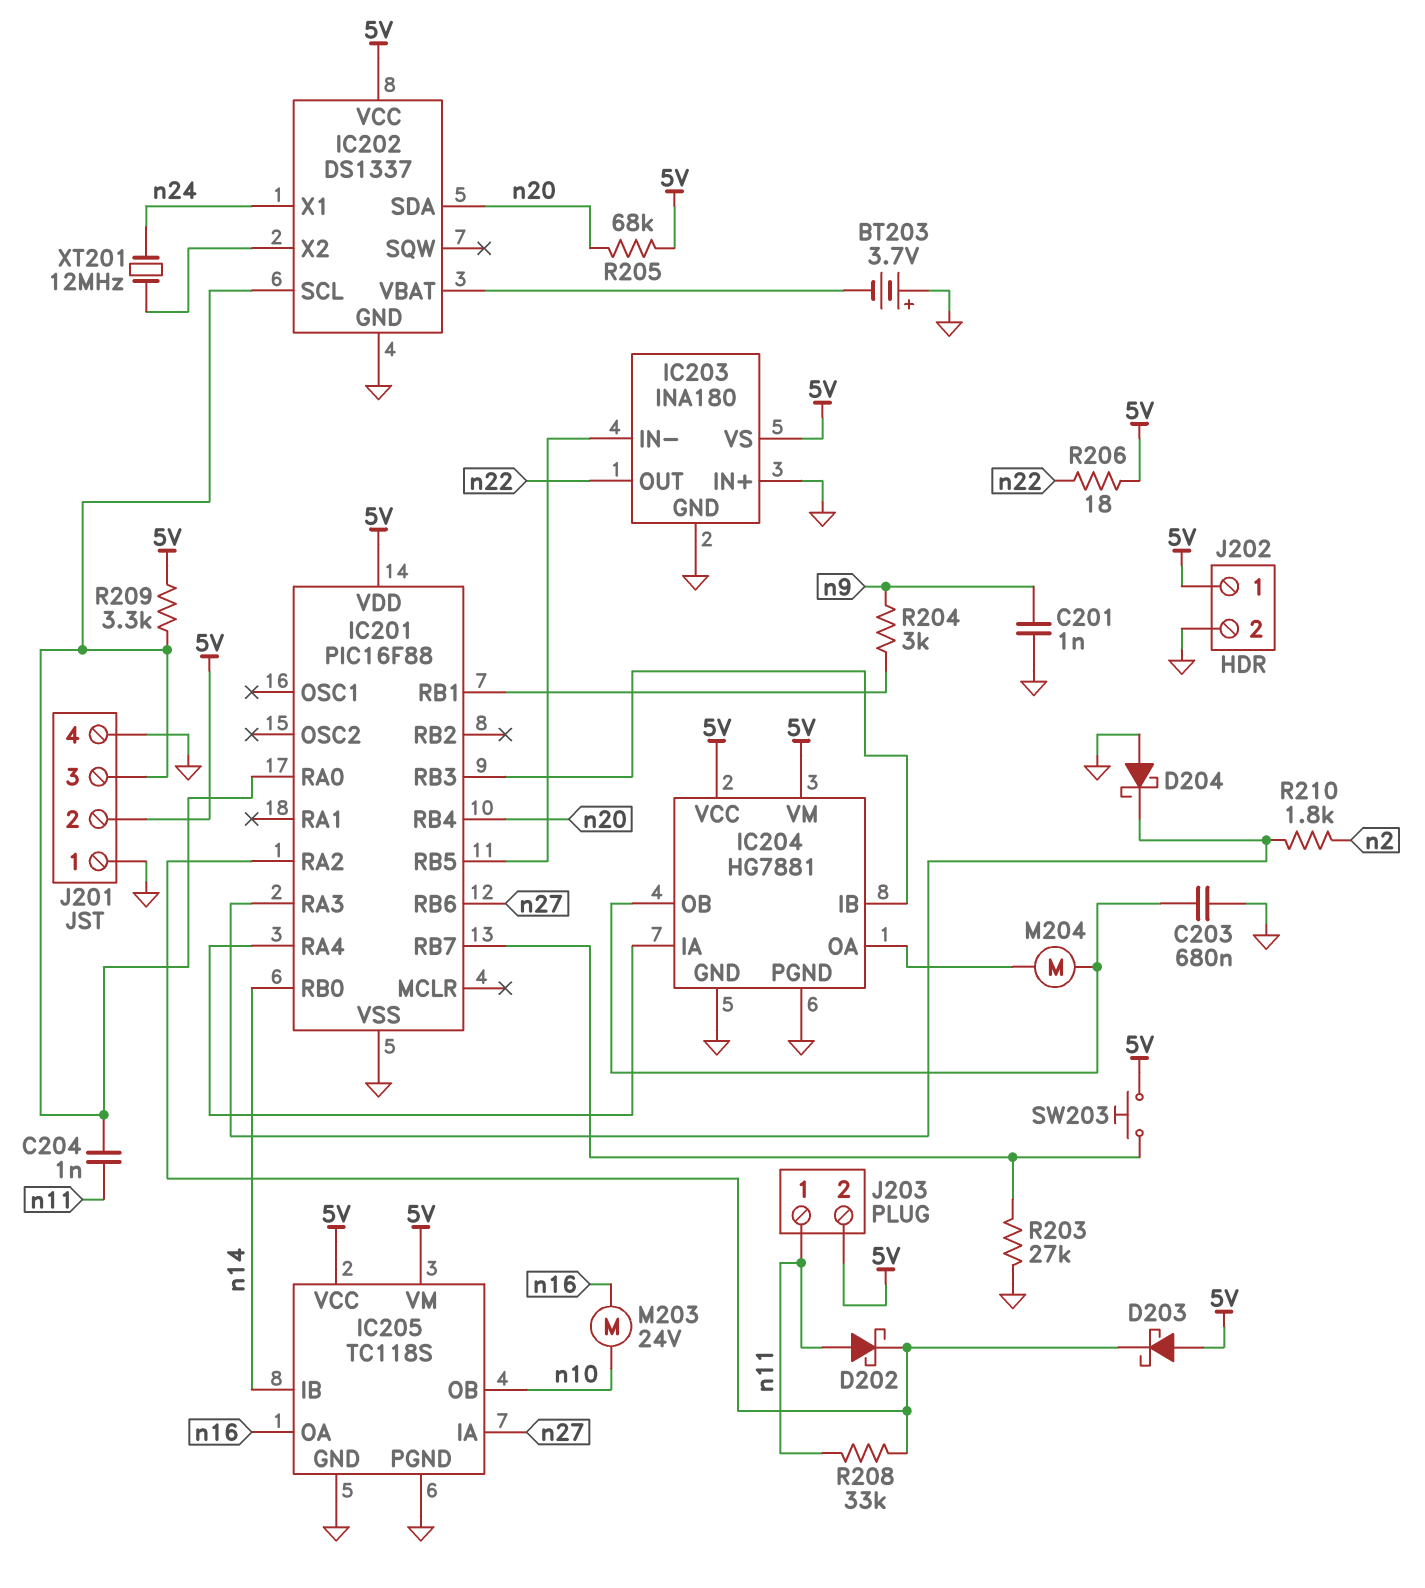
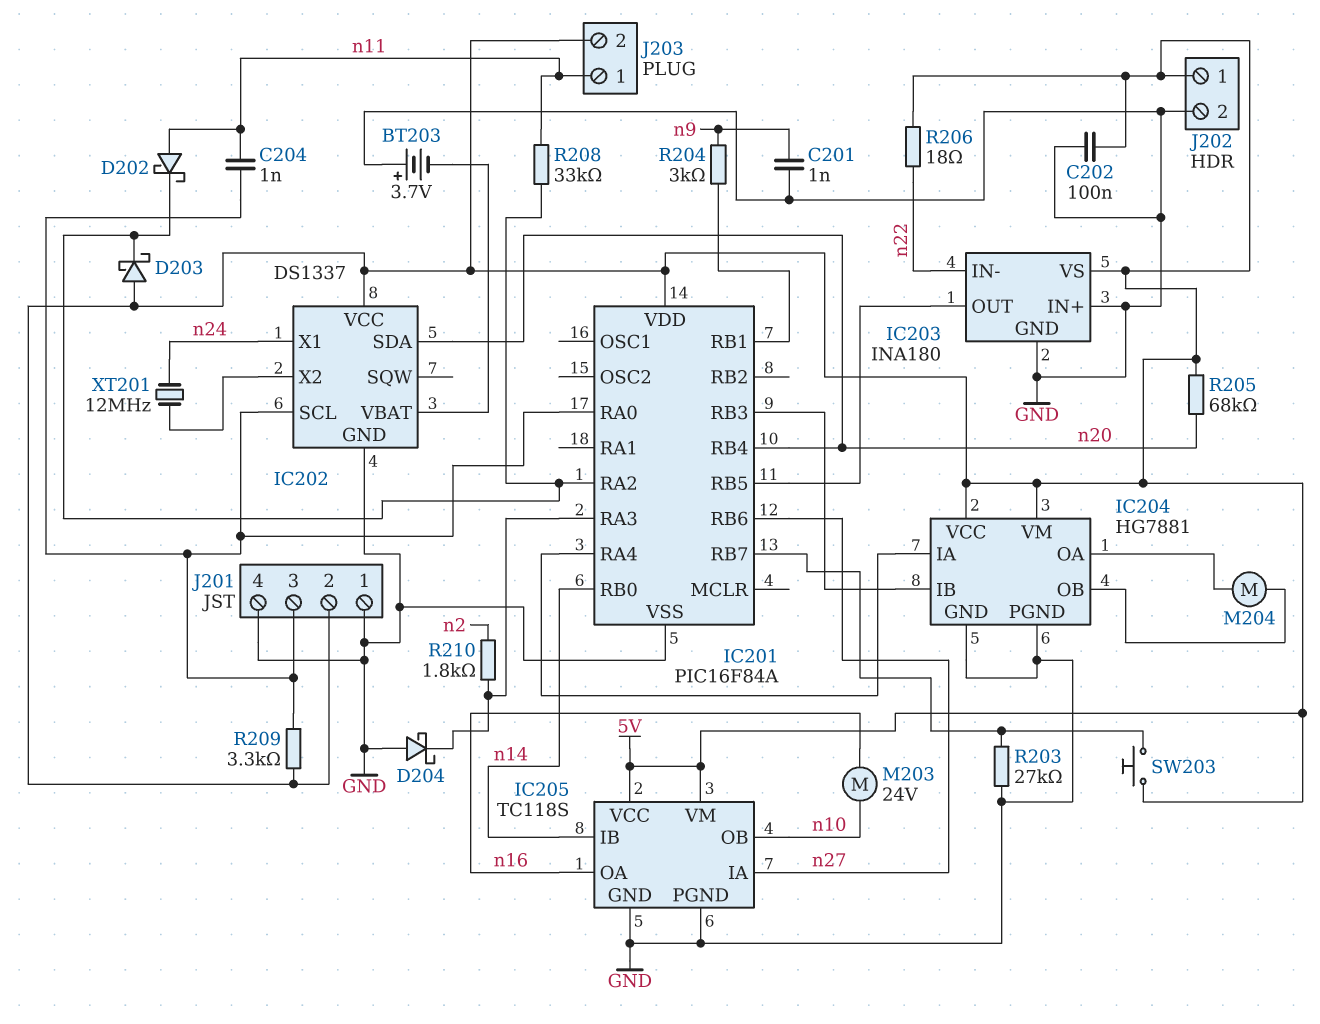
C202: none -> 100nF (5V, GND)
C203: 680nF (GND, IC204/OB) -> none
IC201: PIC16F88 -> PIC16F84A
IC203 pin IN-: IC201/RB5 -> n22
IC203 pin OUT: n22 -> IC201/RB5

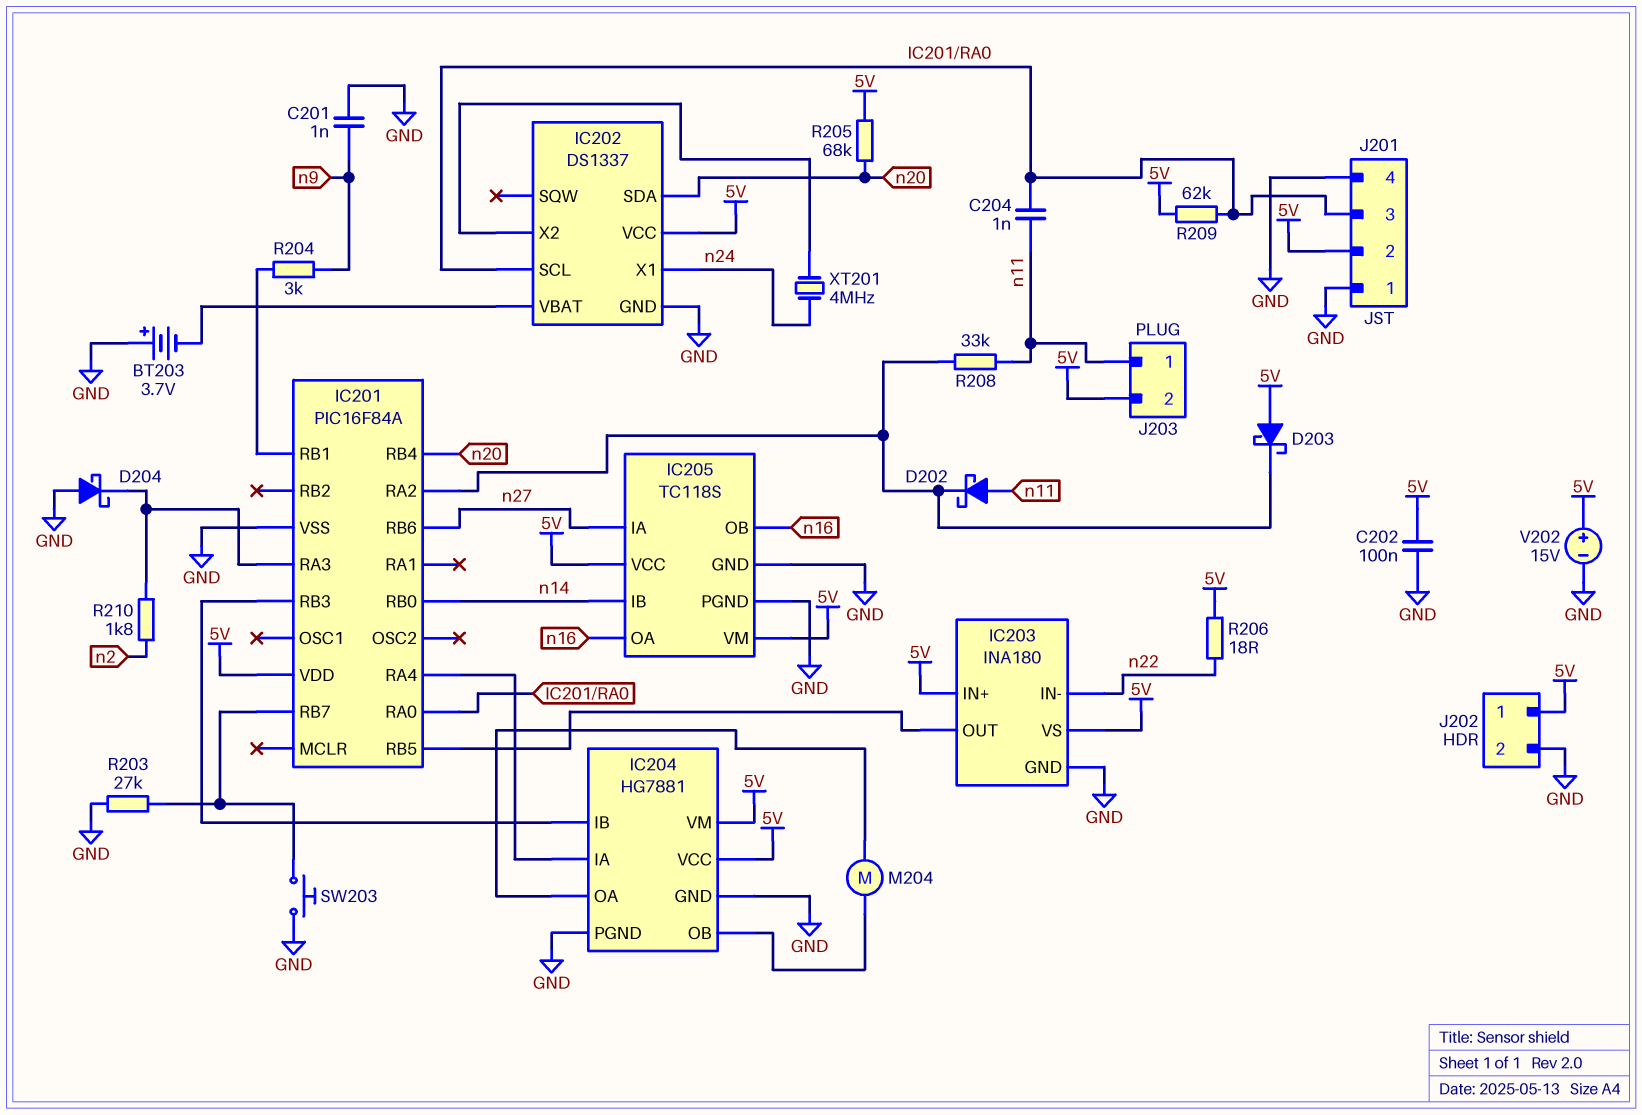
IC203 pin IN+: GND -> 5V
IC205 pin OB: n10 -> n16
M203: motor 24V (n10, n16) -> none
R209: 3.3k (5V, IC201/RA0) -> 62k (5V, IC201/RA0)
SW203: button (5V, IC201/RB7) -> button (GND, IC201/RB7)
V202: none -> 15V (plus 5V, minus GND)
XT201: 12MHz (IC202/X2, n24) -> 4MHz (IC202/X2, n24)

